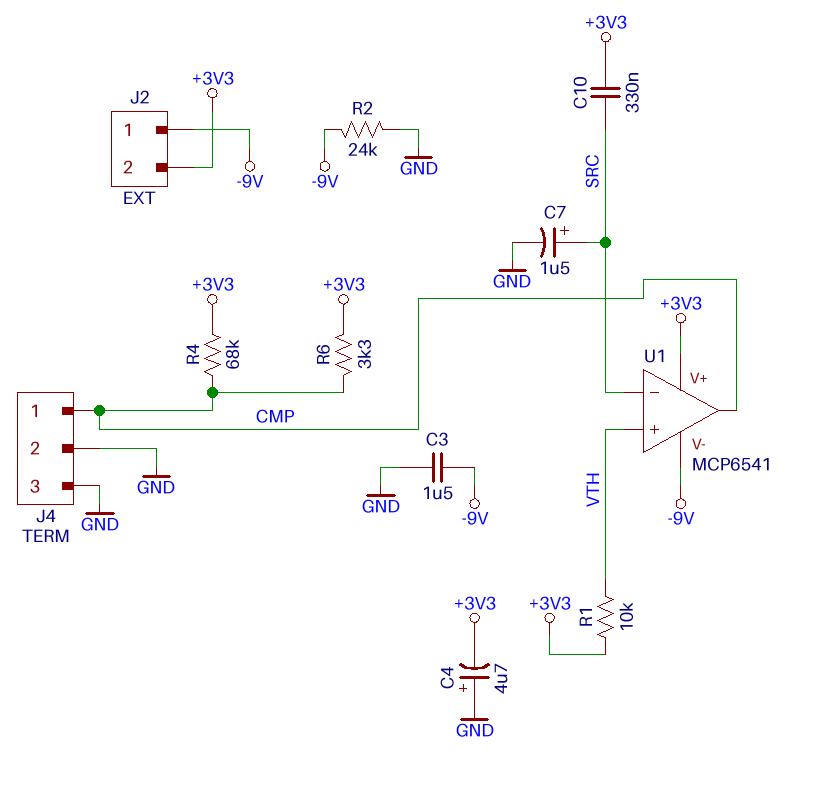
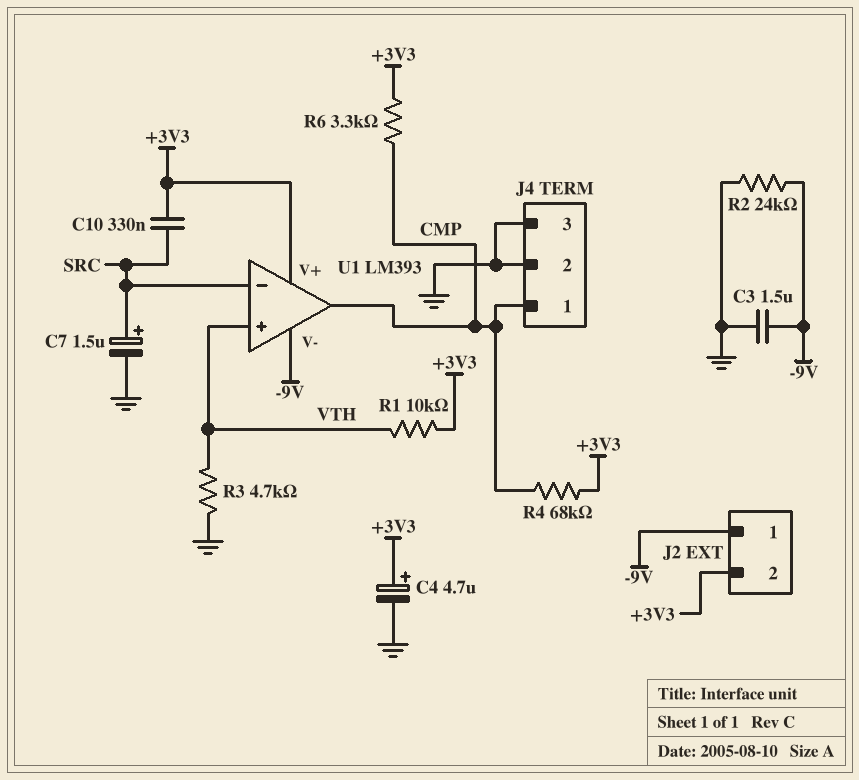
C4: 4.7uF (plus GND, minus +3V3) -> 4.7uF (plus +3V3, minus GND)
R3: none -> 4.7k (GND, VTH)
U1: MCP6541 -> LM393

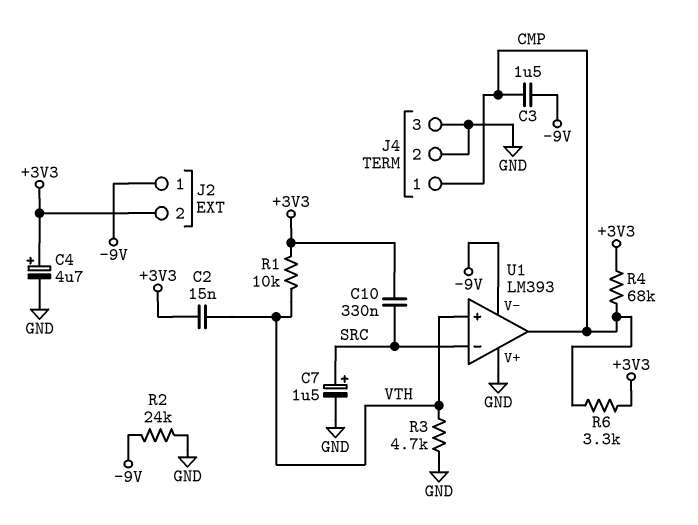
C2: none -> 15nF (+3V3, VTH)
C3: 1.5uF (-9V, GND) -> 1.5uF (-9V, CMP)
U1 pin V+: +3V3 -> GND

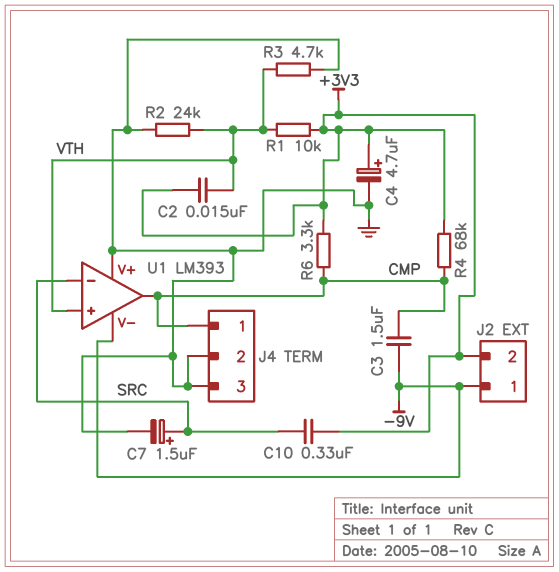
R2: 24k (-9V, GND) -> 24k (GND, VTH)

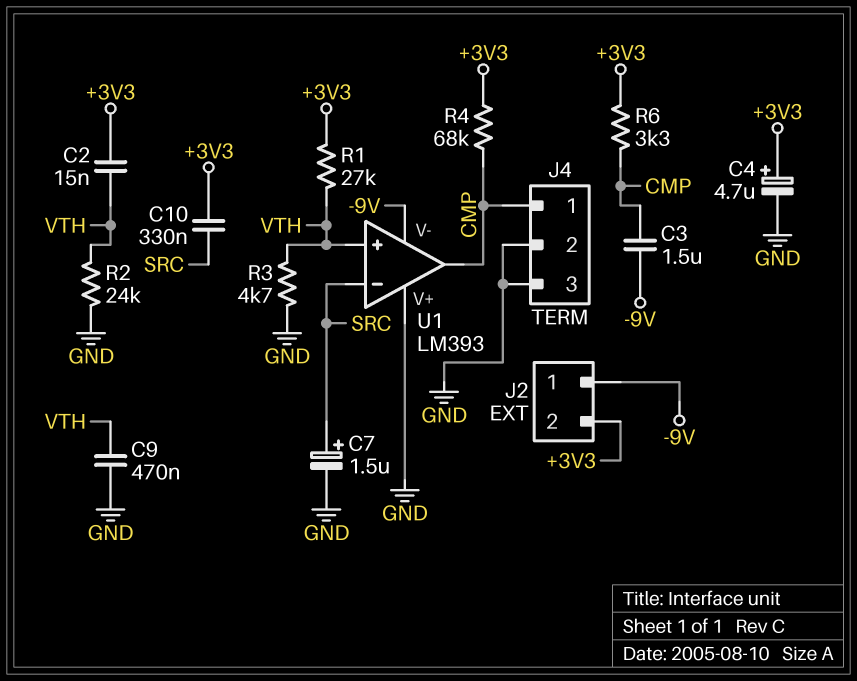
C9: none -> 470nF (GND, VTH)
R1: 10k (+3V3, VTH) -> 27k (+3V3, VTH)

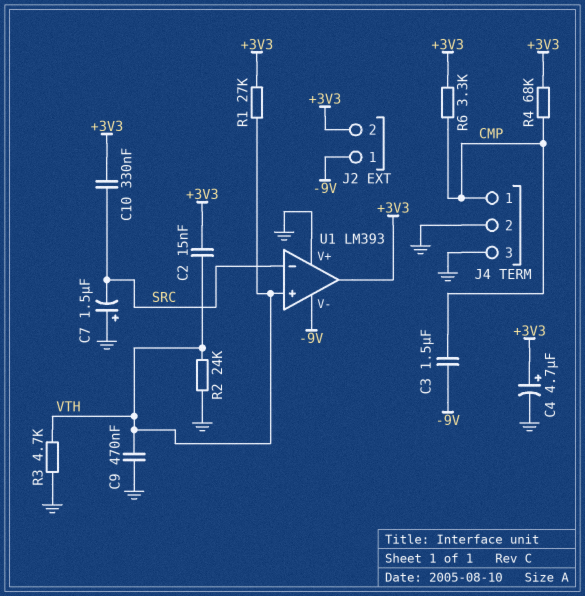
C7: 1.5uF (plus SRC, minus GND) -> 1.5uF (plus GND, minus SRC)
U1 pin out: CMP -> +3V3

